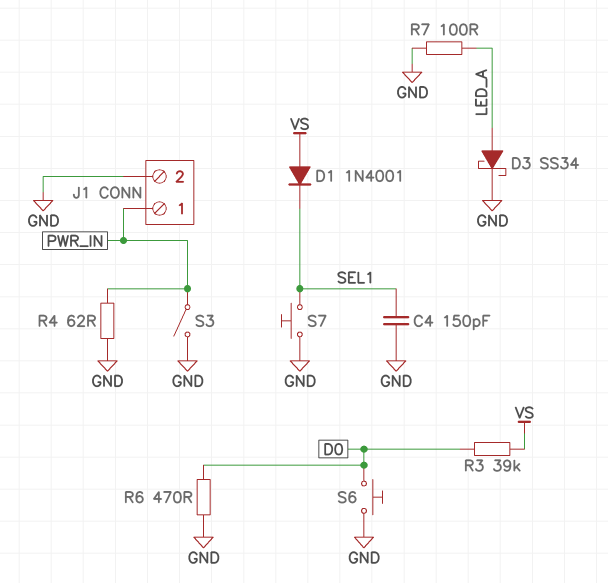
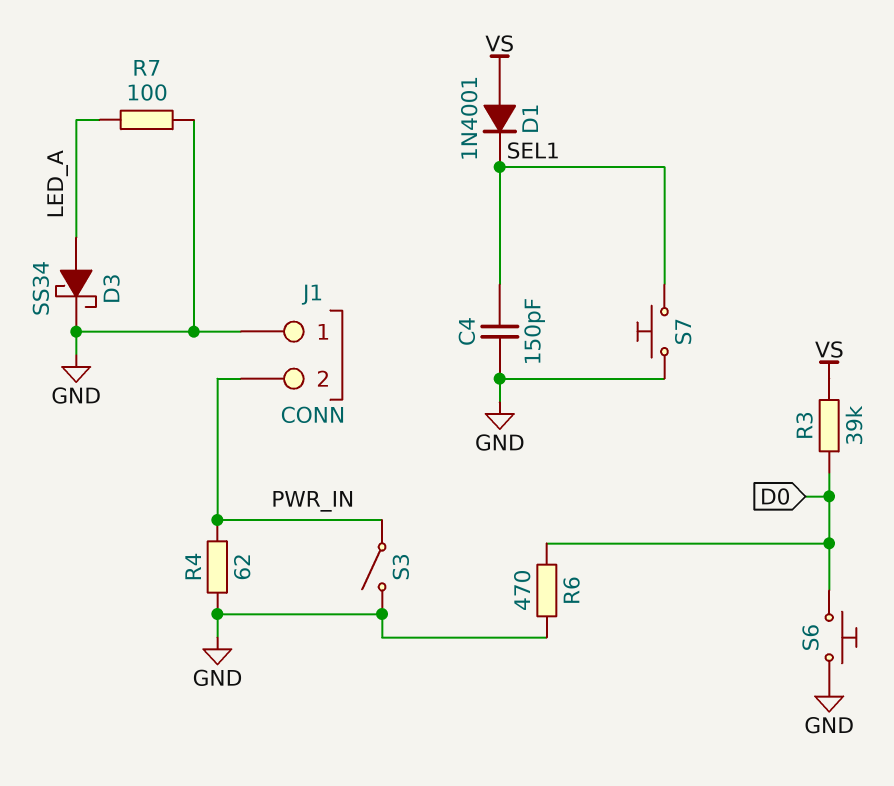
J1 pin 1: PWR_IN -> GND
J1 pin 2: GND -> PWR_IN

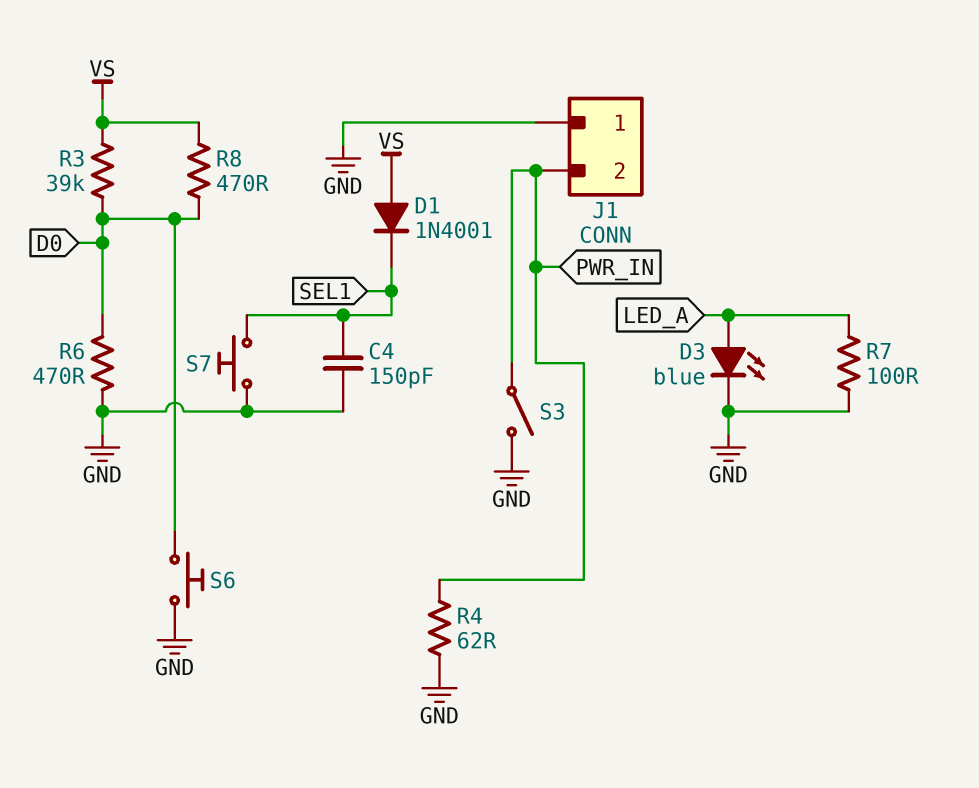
D3: schottky SS34 (A LED_A, K GND) -> LED blue (A LED_A, K GND)
R8: none -> 470 (D0, VS)

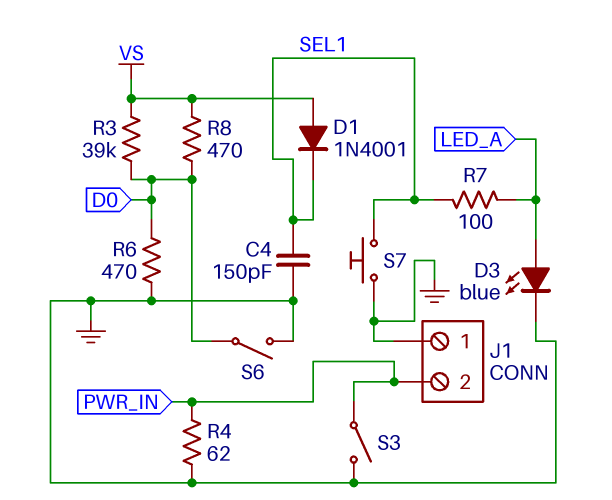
R7: 100 (GND, LED_A) -> 100 (LED_A, SEL1)
S6: button (D0, GND) -> switch (D0, GND)

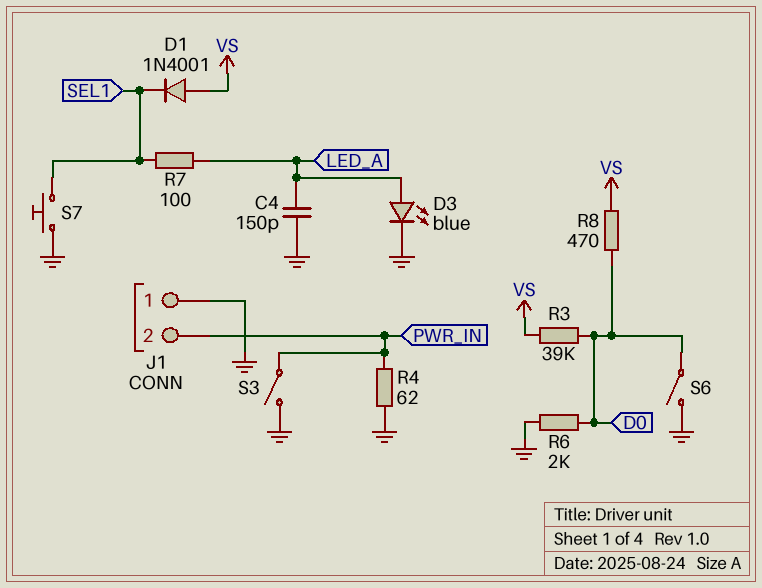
C4: 150pF (GND, SEL1) -> 150pF (GND, LED_A)
R6: 470 (D0, GND) -> 2k (D0, GND)

